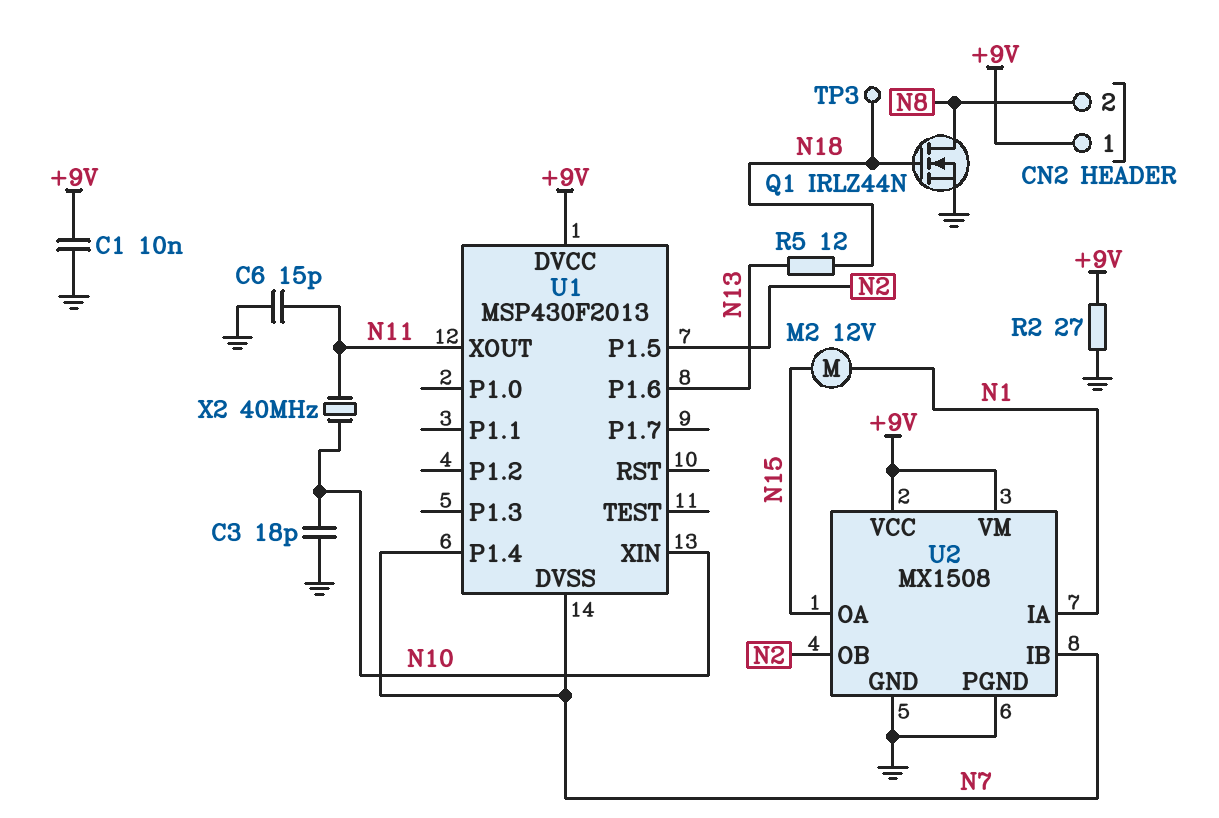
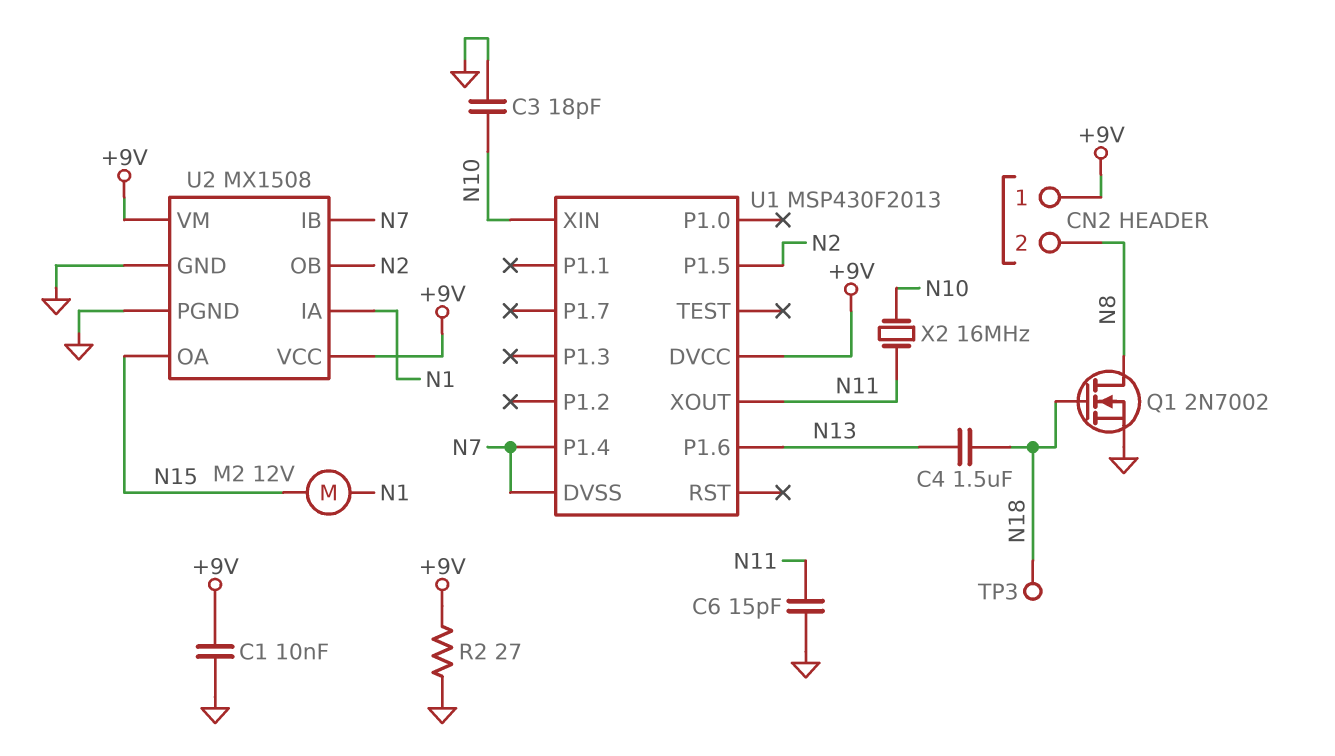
C4: none -> 1.5uF (N13, N18)
Q1: NMOS IRLZ44N (G N18, D N8, S GND) -> NMOS 2N7002 (G N18, D N8, S GND)
R5: 12 (N13, N18) -> none
X2: 40MHz (N10, N11) -> 16MHz (N10, N11)

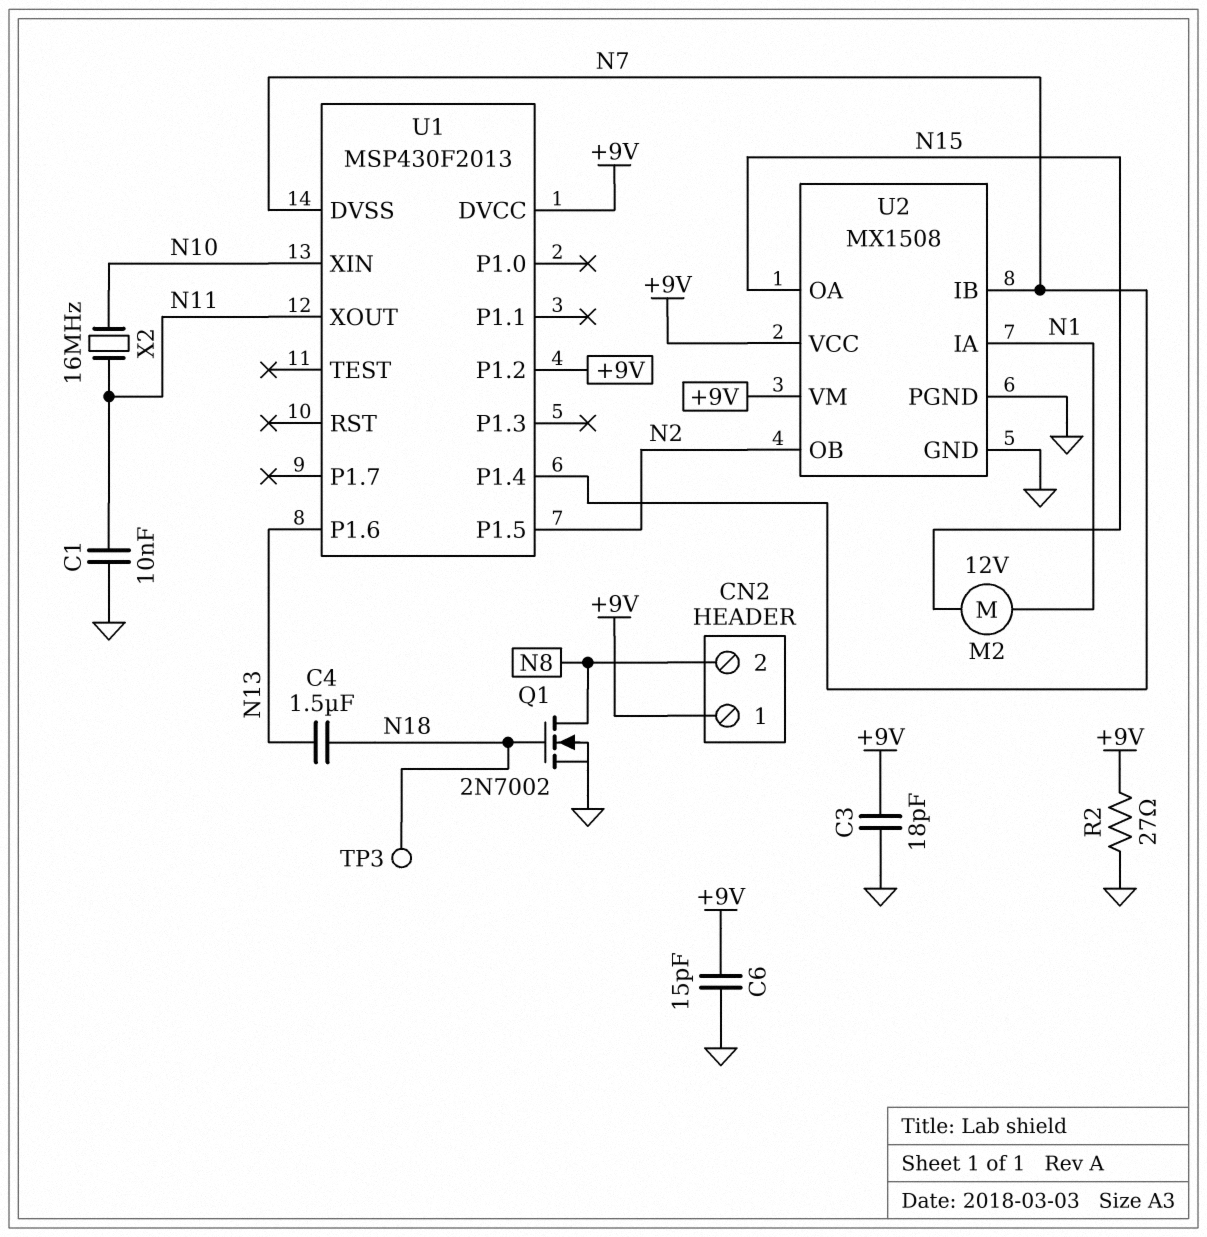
C1: 10nF (+9V, GND) -> 10nF (GND, N11)
C3: 18pF (GND, N10) -> 18pF (+9V, GND)
C6: 15pF (GND, N11) -> 15pF (+9V, GND)
U1 pin P1.2: none -> +9V

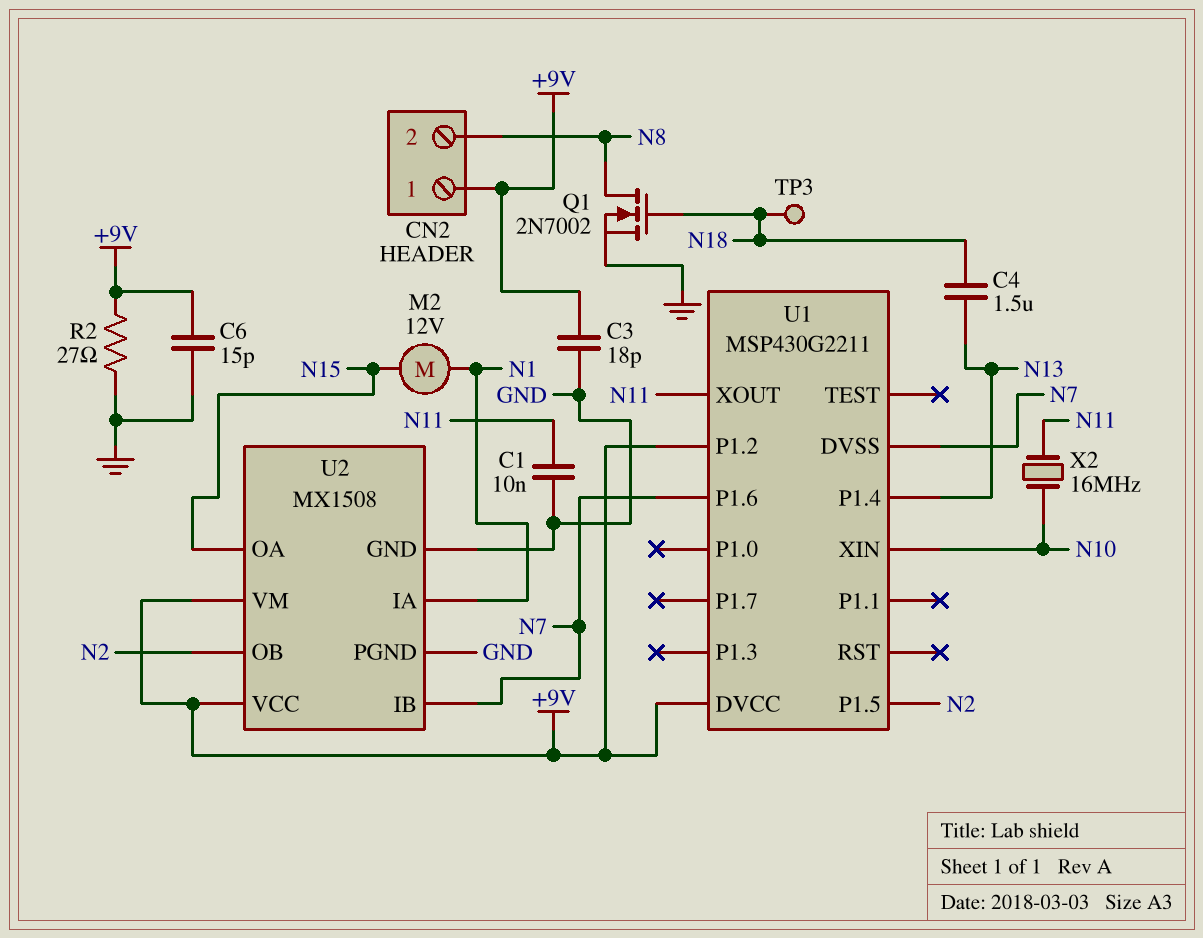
U1: MSP430F2013 -> MSP430G2211
U1 pin P1.4: N7 -> N13
U1 pin P1.6: N13 -> N7

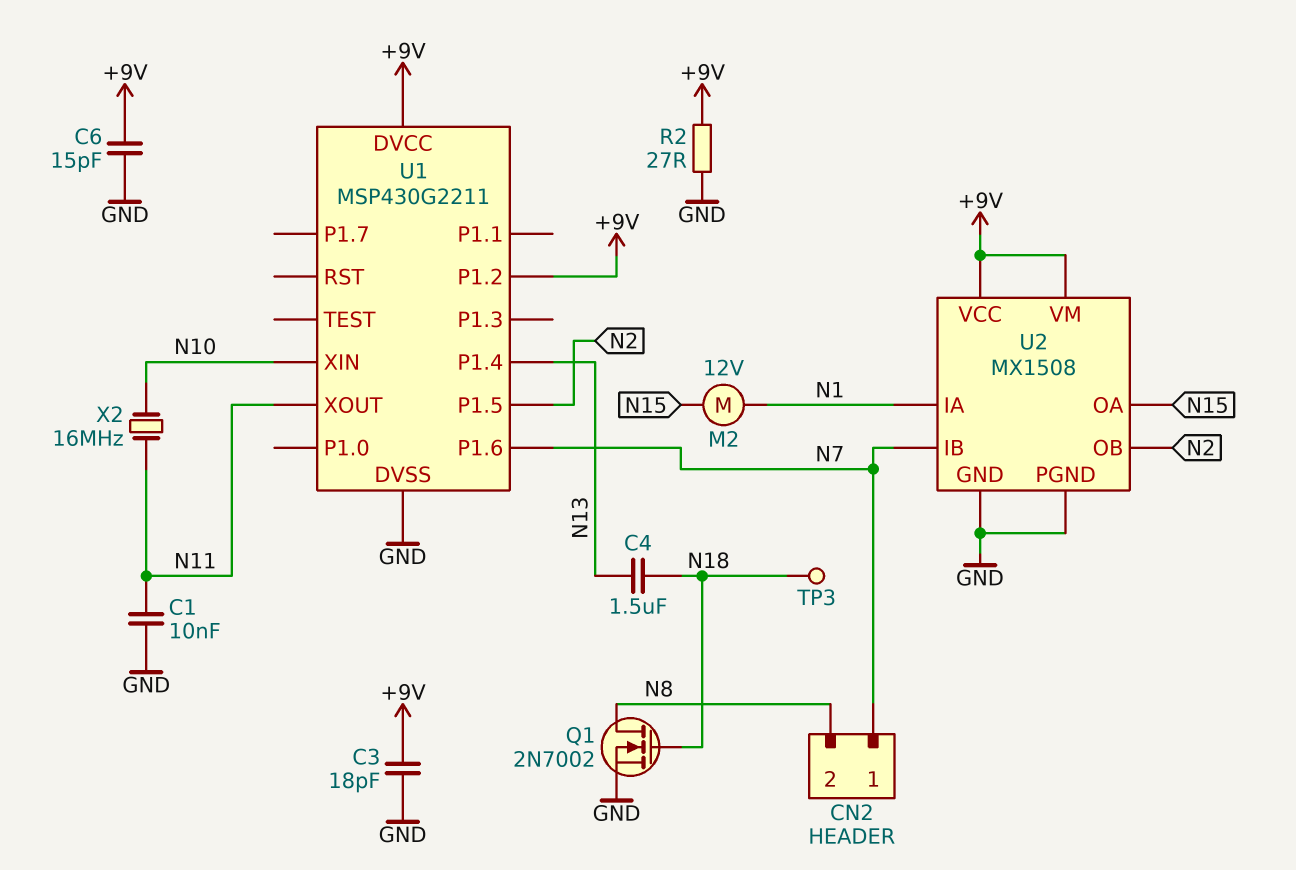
CN2 pin 1: +9V -> N7
U1 pin DVSS: N7 -> GND

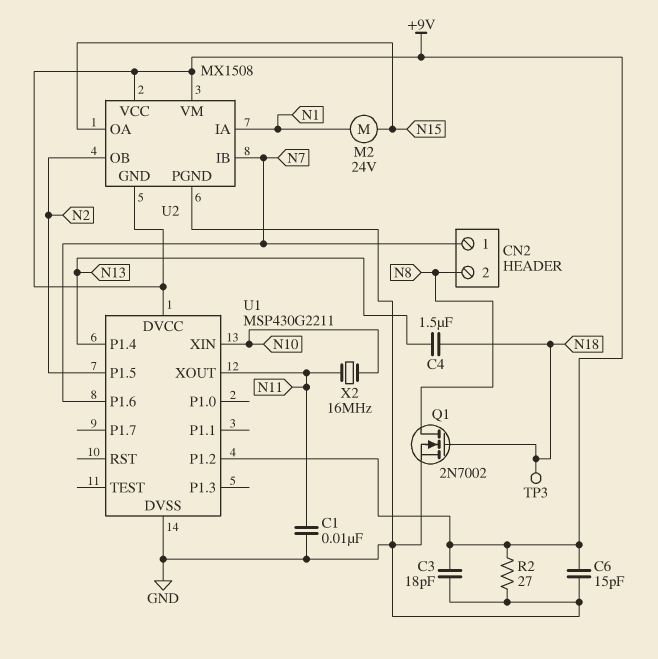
M2: motor 12V (N1, N15) -> motor 24V (N1, N15)
U2 pin GND: GND -> +9V

